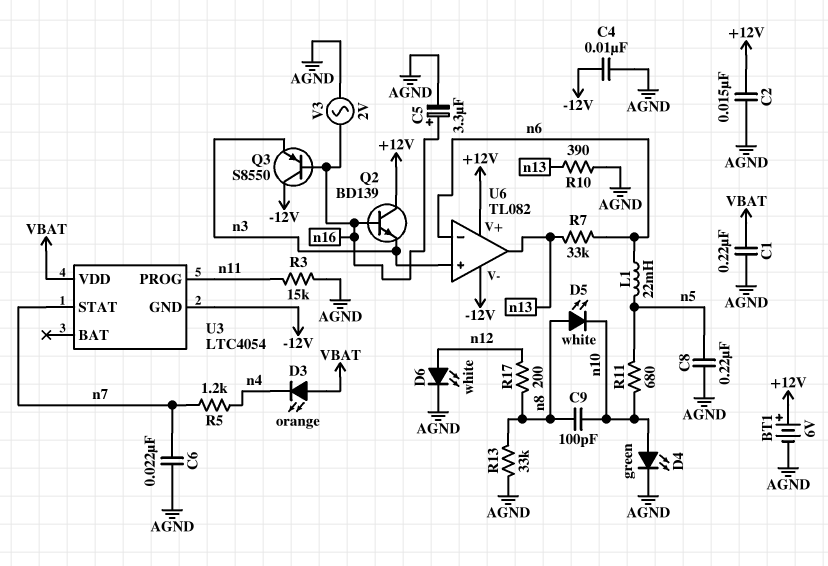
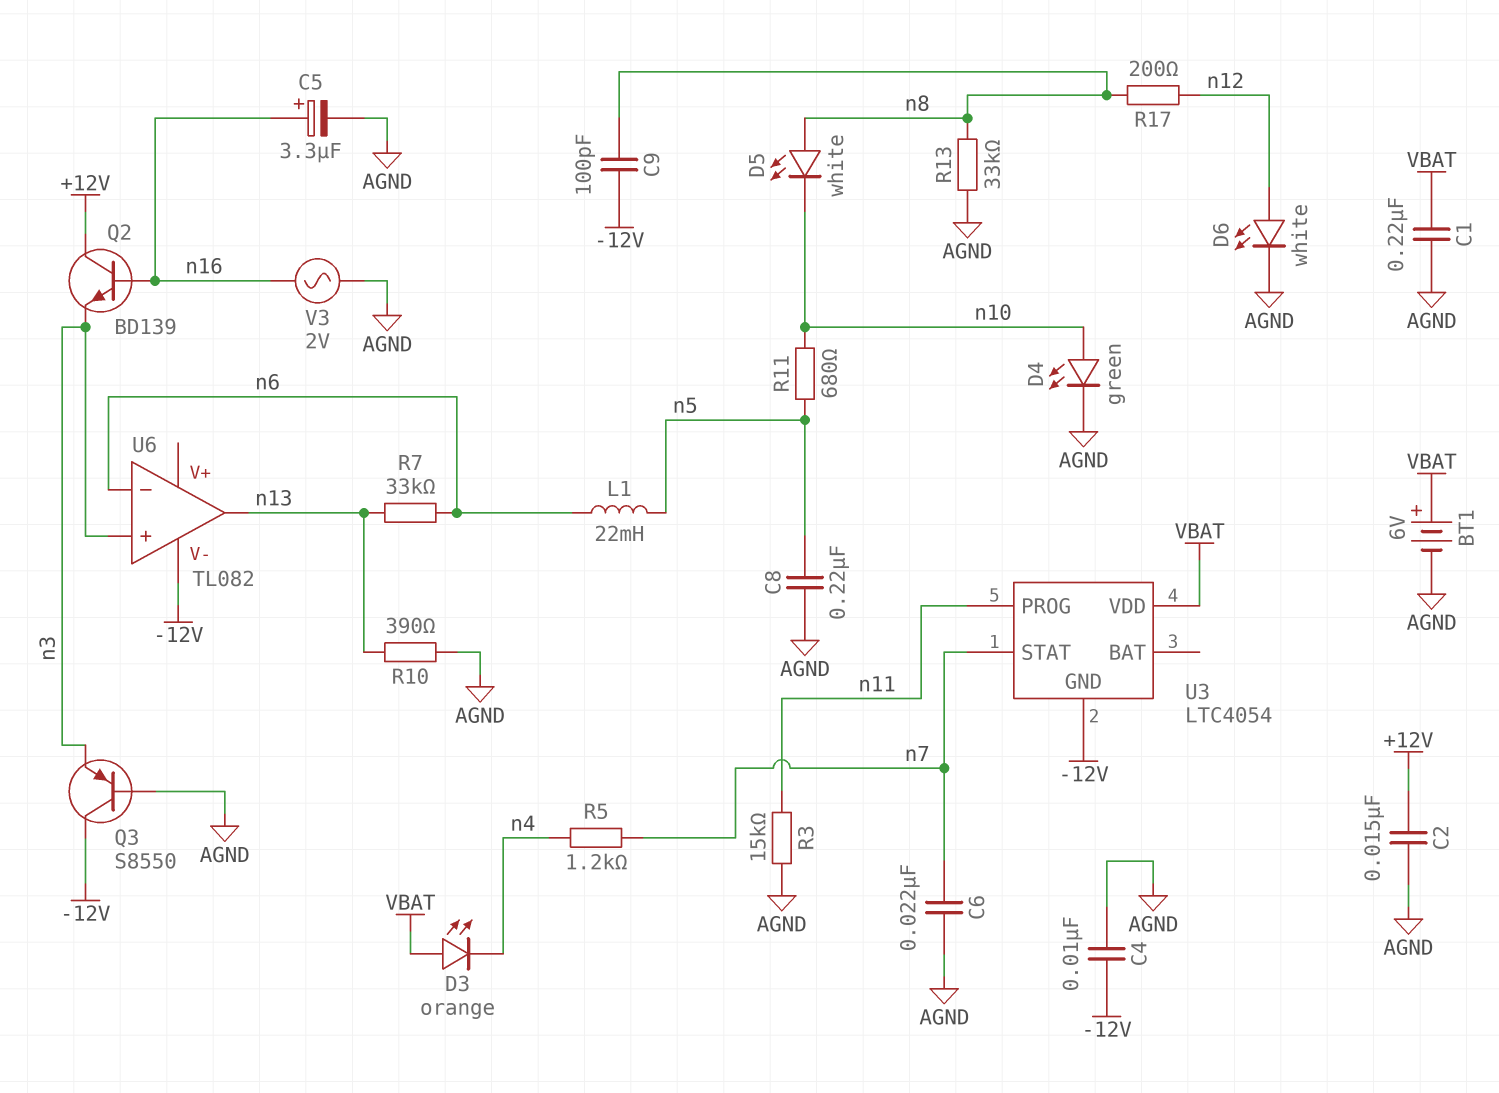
BT1: 6V (plus +12V, minus AGND) -> 6V (plus VBAT, minus AGND)
C9: 100pF (n8, n10) -> 100pF (-12V, n8)
Q3: PNP S8550 (B n16, C -12V, E n3) -> PNP S8550 (B AGND, C -12V, E n3)
U6 pin V+: +12V -> none

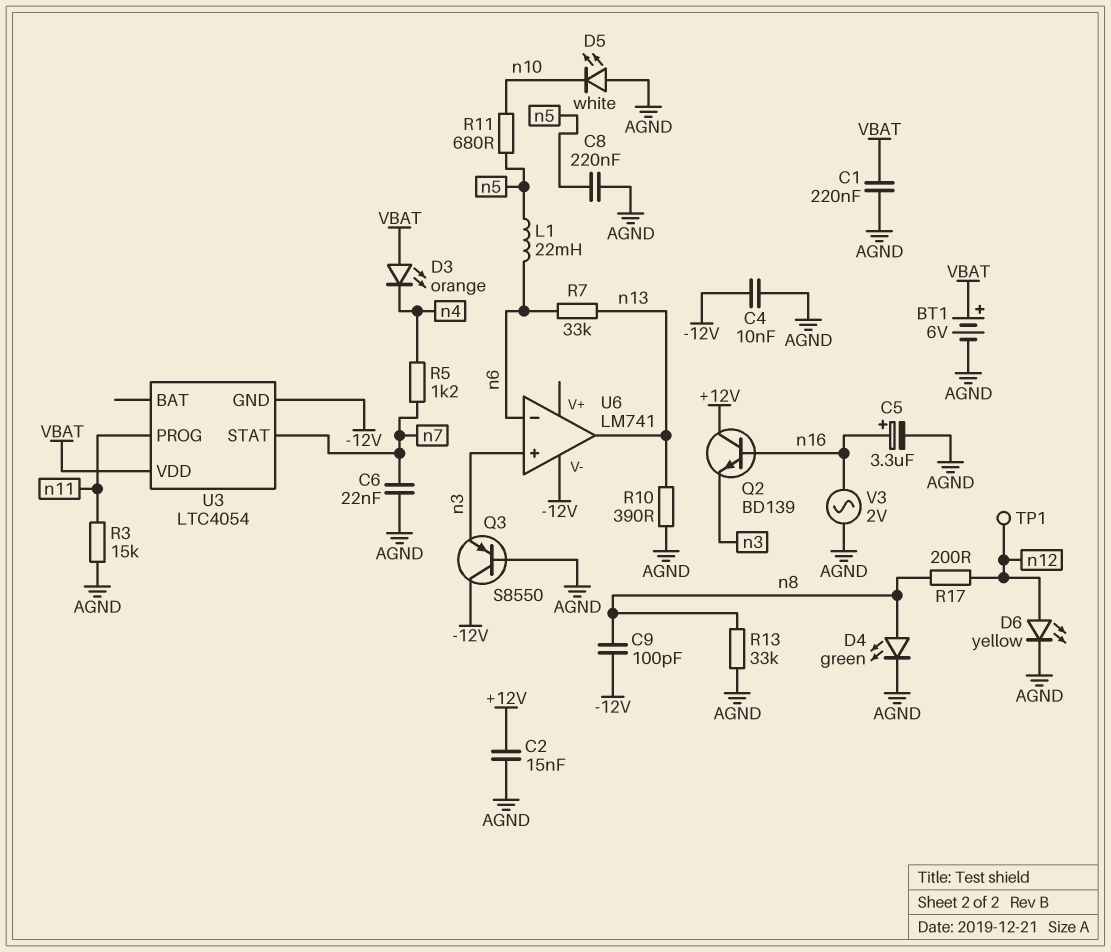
D4: LED green (A n10, K AGND) -> LED green (A n8, K AGND)
D5: LED white (A n8, K n10) -> LED white (A AGND, K n10)
D6: LED white (A n12, K AGND) -> LED yellow (A n12, K AGND)
TP1: none -> test point (n12)
U6: TL082 -> LM741

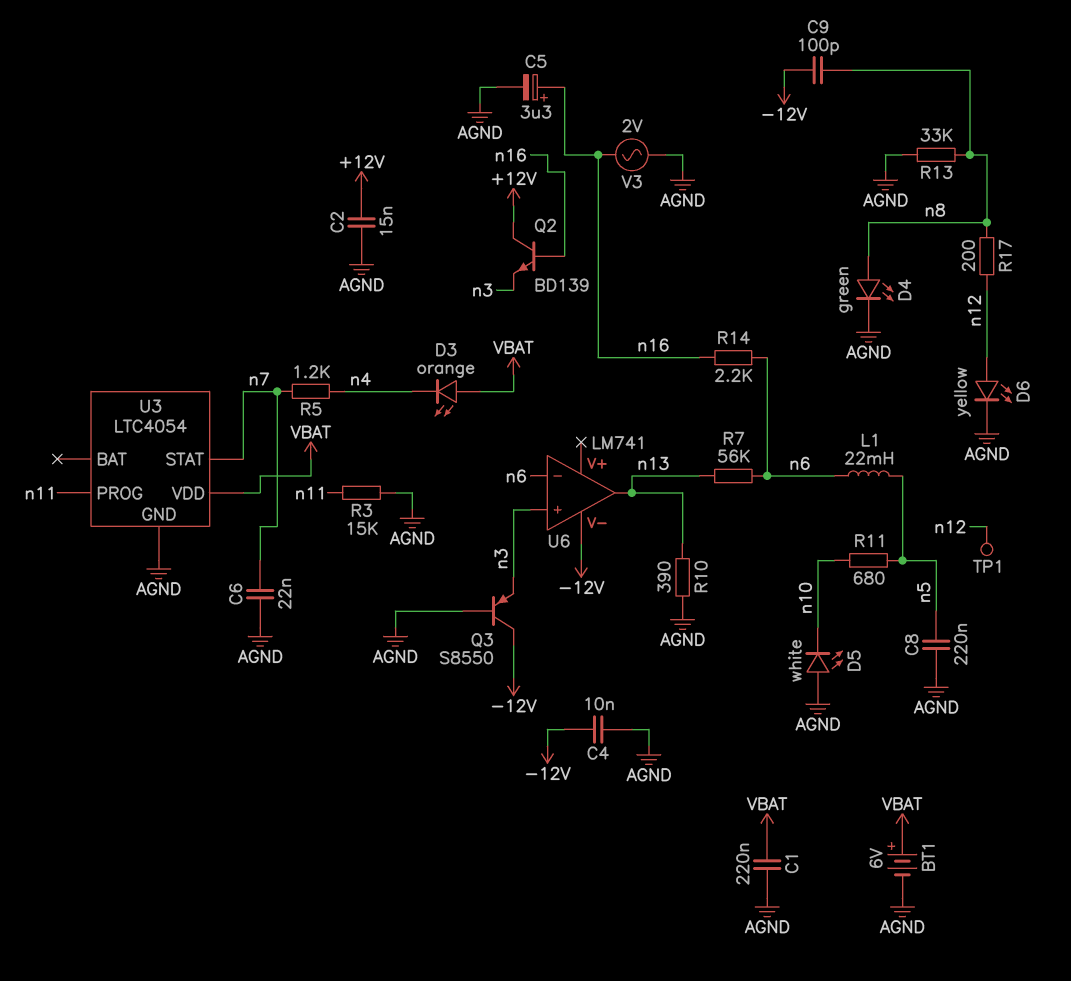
R7: 33k (n6, n13) -> 56k (n6, n13)
R14: none -> 2.2k (n6, n16)
U3 pin GND: -12V -> AGND

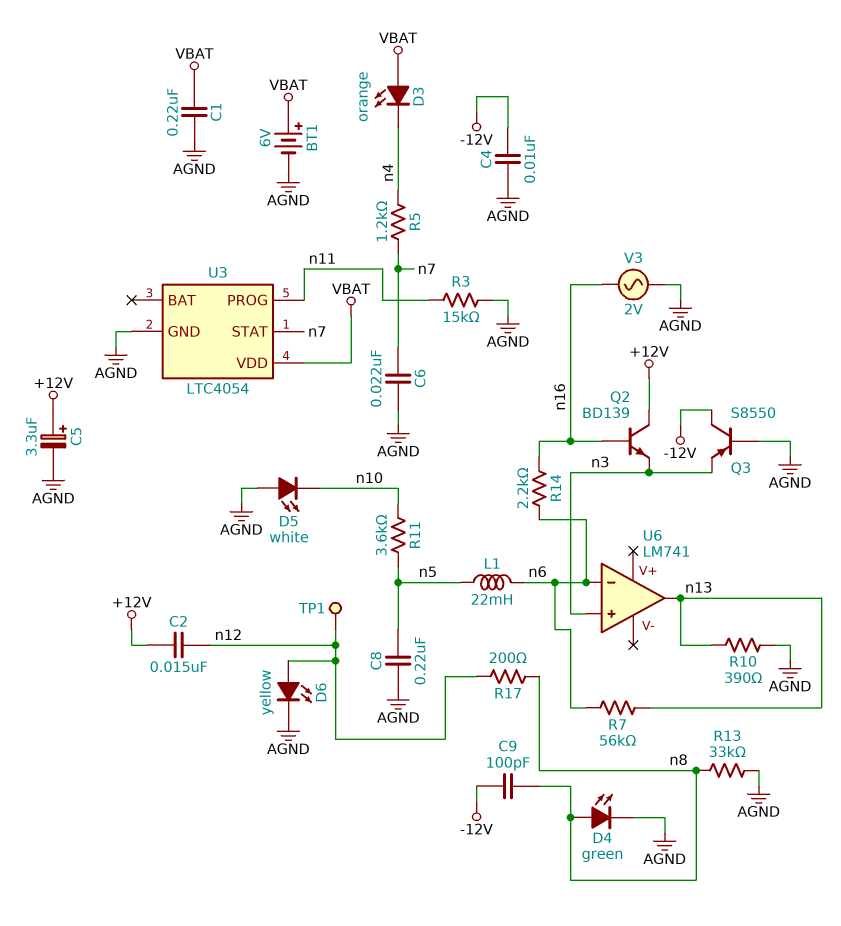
C2: 15nF (+12V, AGND) -> 15nF (+12V, n12)
C5: 3.3uF (plus n16, minus AGND) -> 3.3uF (plus +12V, minus AGND)
R11: 680 (n5, n10) -> 3.6k (n5, n10)
U6 pin V-: -12V -> none

